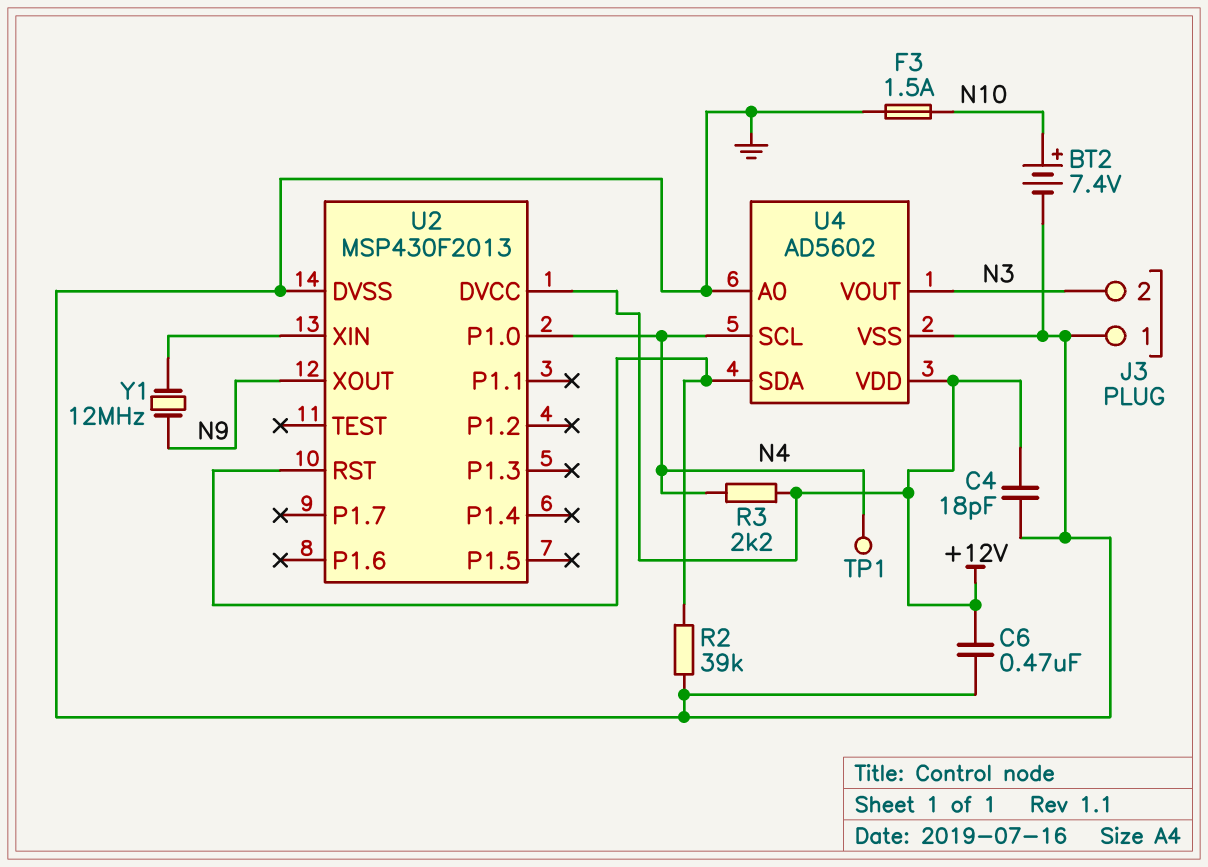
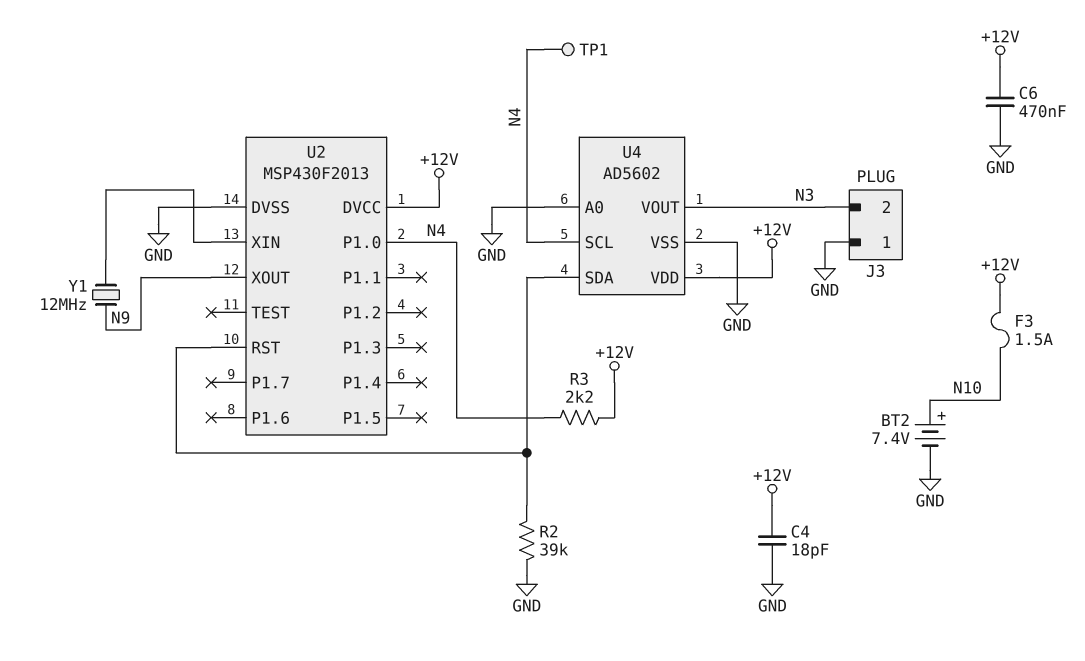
F3: 1.5A (GND, N10) -> 1.5A (+12V, N10)

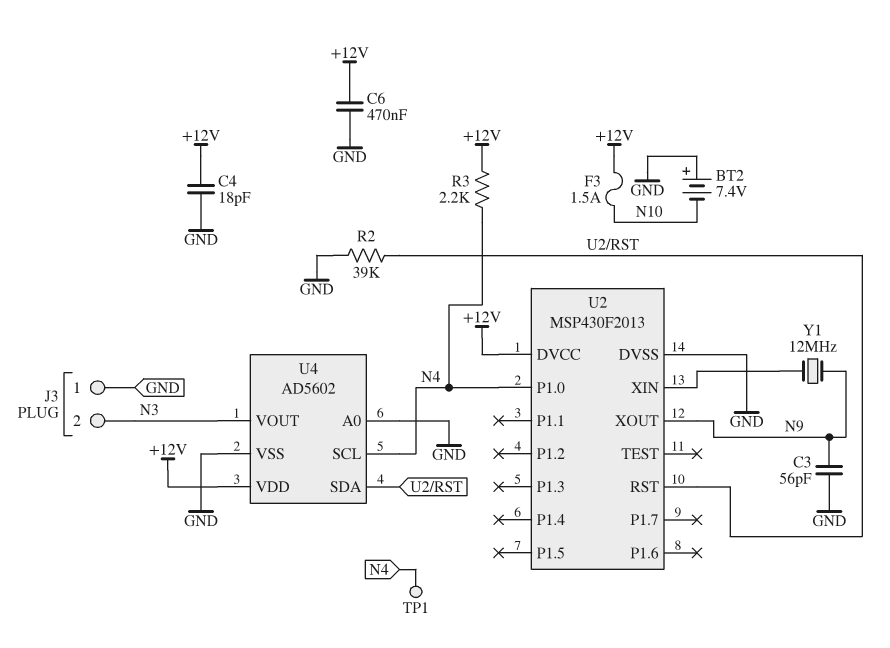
BT2: 7.4V (plus N10, minus GND) -> 7.4V (plus GND, minus N10)
C3: none -> 56pF (GND, N9)

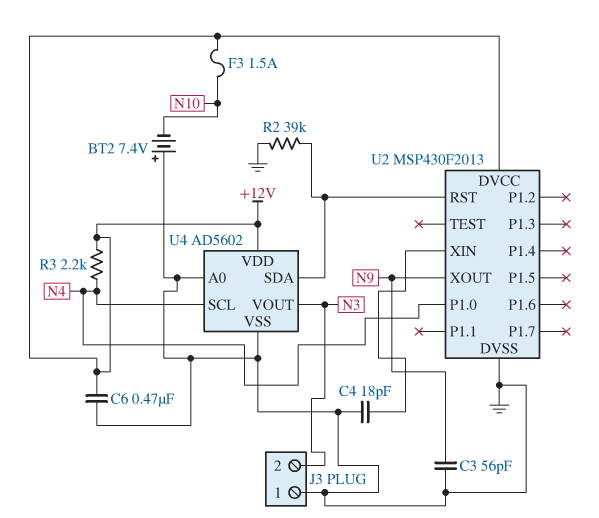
C4: 18pF (+12V, GND) -> 18pF (GND, U2/XIN)
TP1: test point (N4) -> none
Y1: 12MHz (N9, U2/XIN) -> none

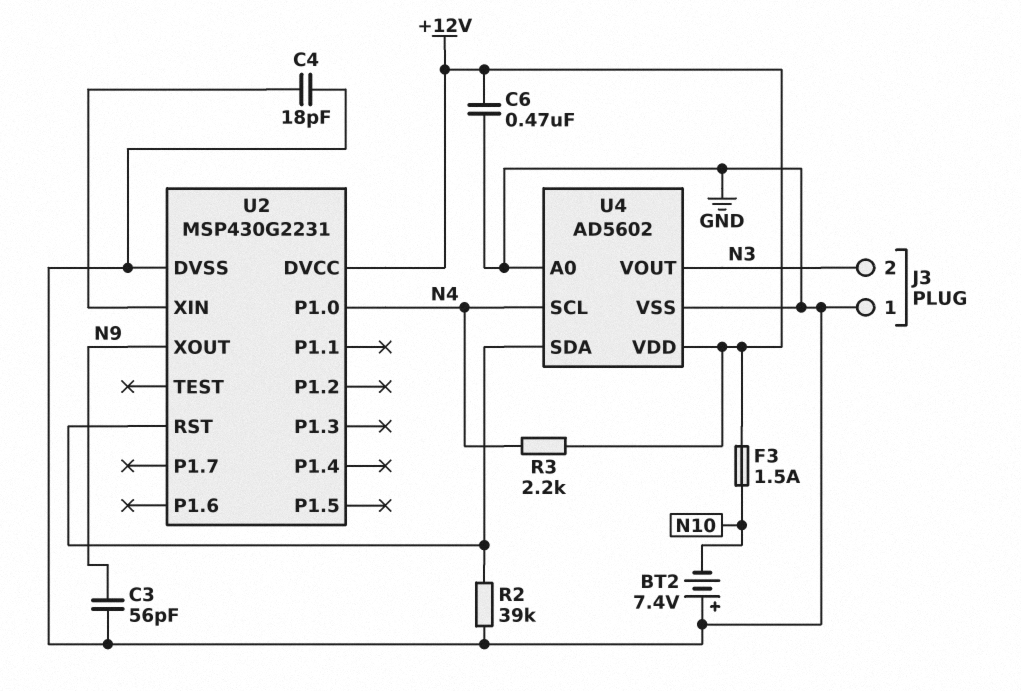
U2: MSP430F2013 -> MSP430G2231

